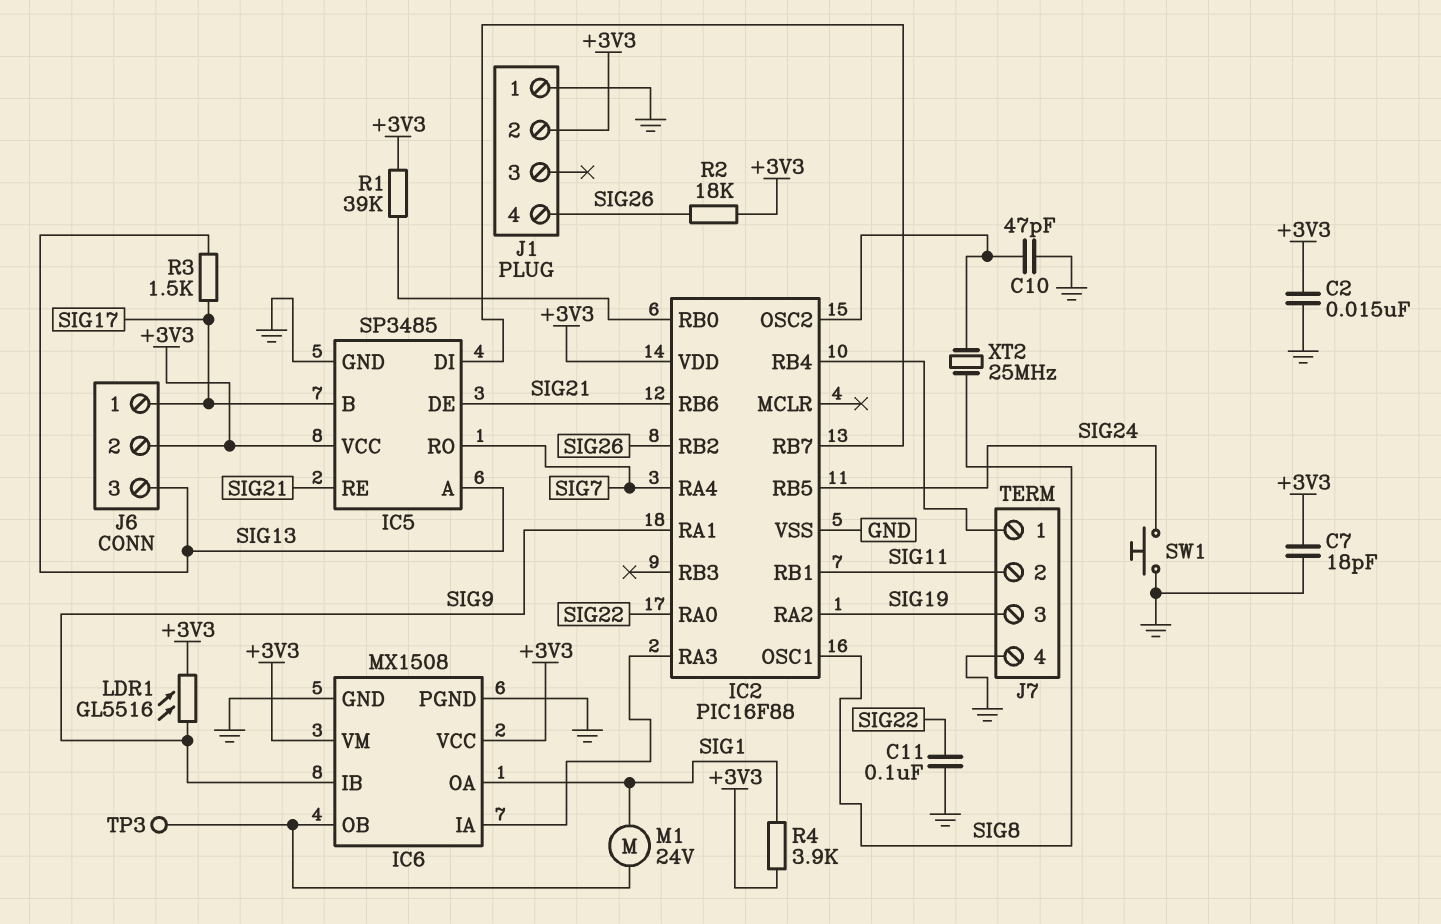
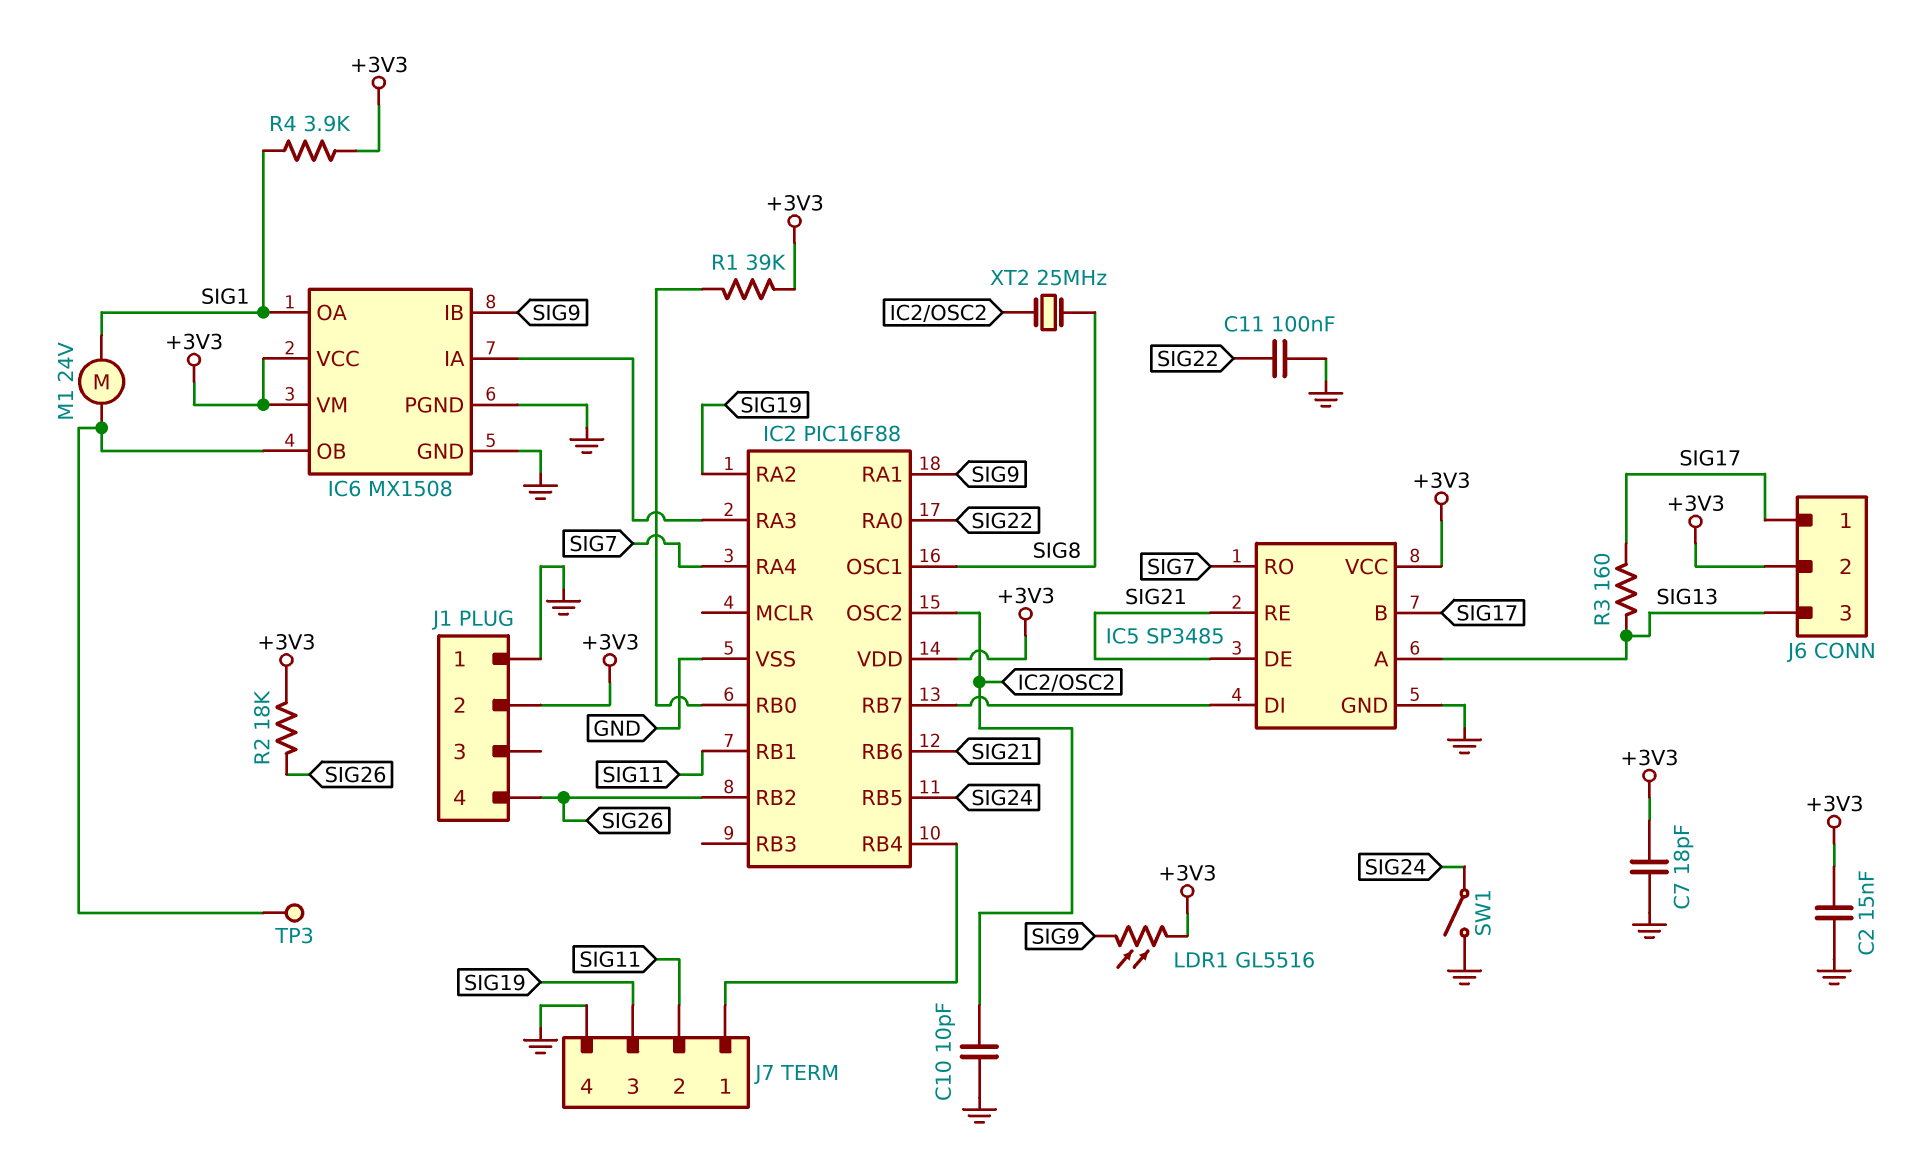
C10: 47pF (GND, IC2/OSC2) -> 10pF (GND, IC2/OSC2)
R3: 1.5k (SIG13, SIG17) -> 160 (SIG13, SIG17)
SW1: button (GND, SIG24) -> switch (GND, SIG24)

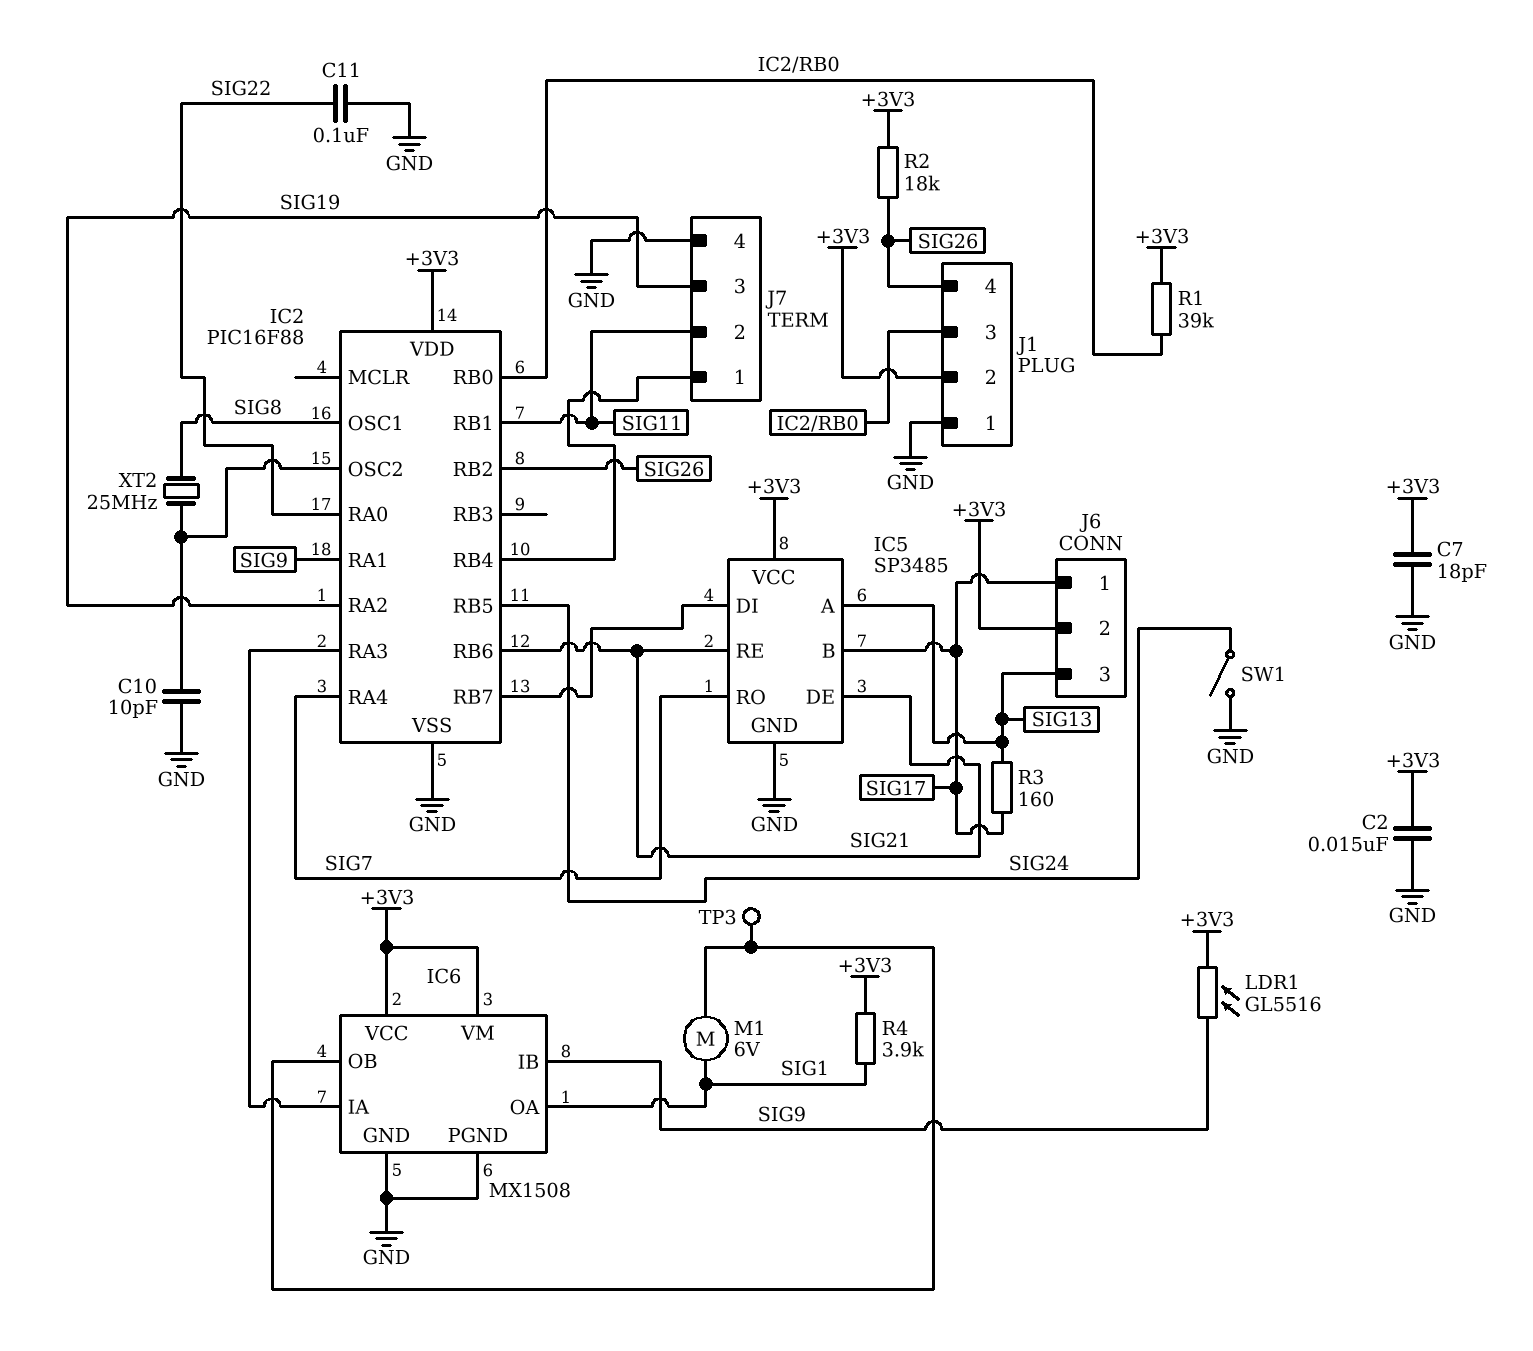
J1 pin 3: none -> IC2/RB0
M1: motor 24V (IC6/OB, SIG1) -> motor 6V (IC6/OB, SIG1)

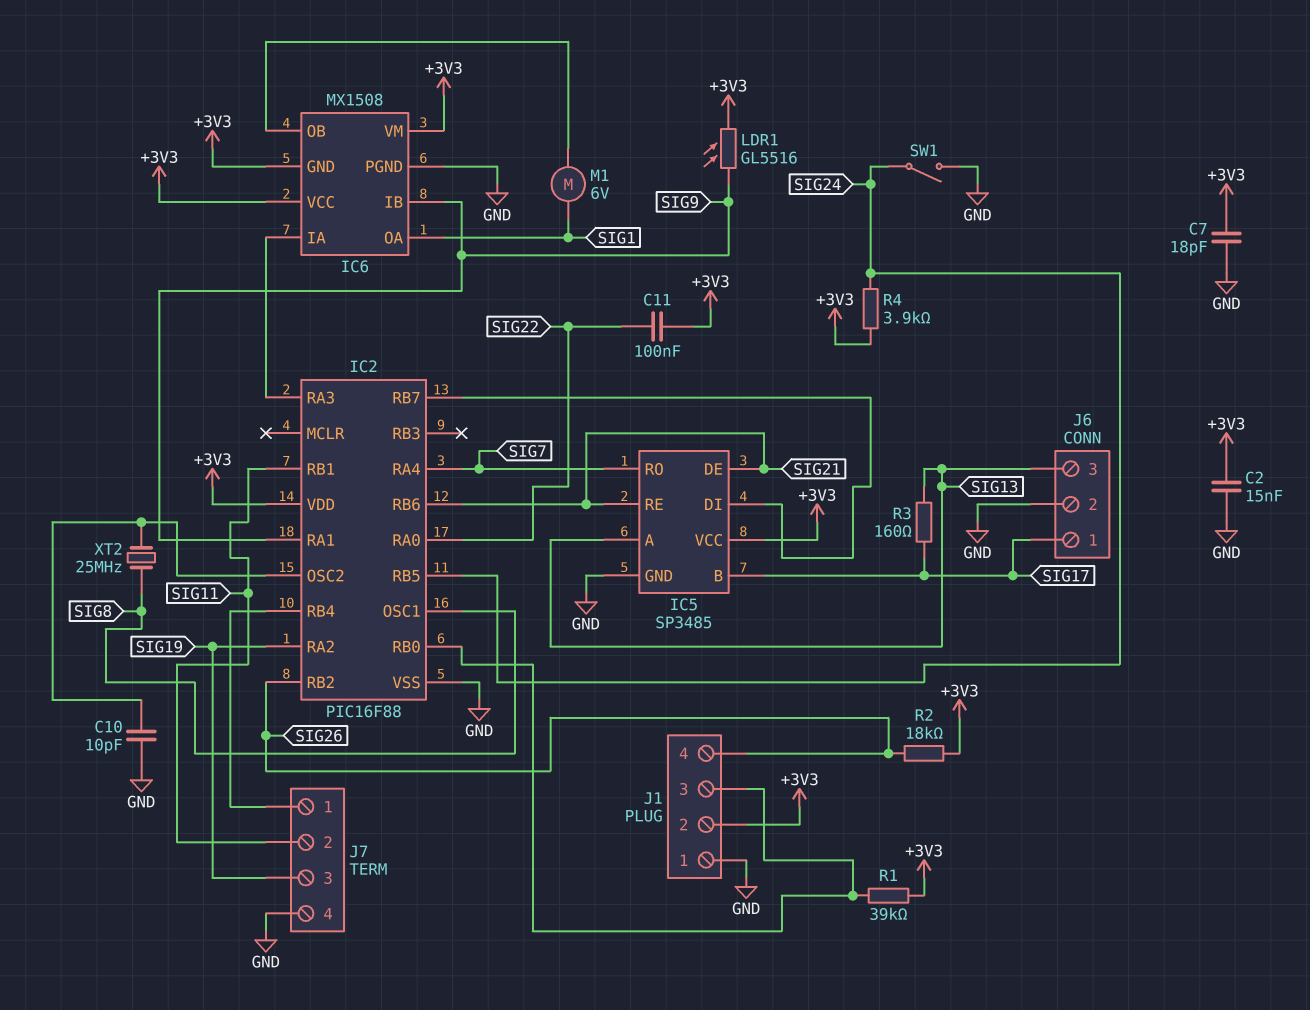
C11: 100nF (GND, SIG22) -> 100nF (+3V3, SIG22)
IC6 pin GND: GND -> +3V3
J6 pin 2: +3V3 -> GND
R4: 3.9k (+3V3, SIG1) -> 3.9k (+3V3, SIG24)
TP3: test point (IC6/OB) -> none

